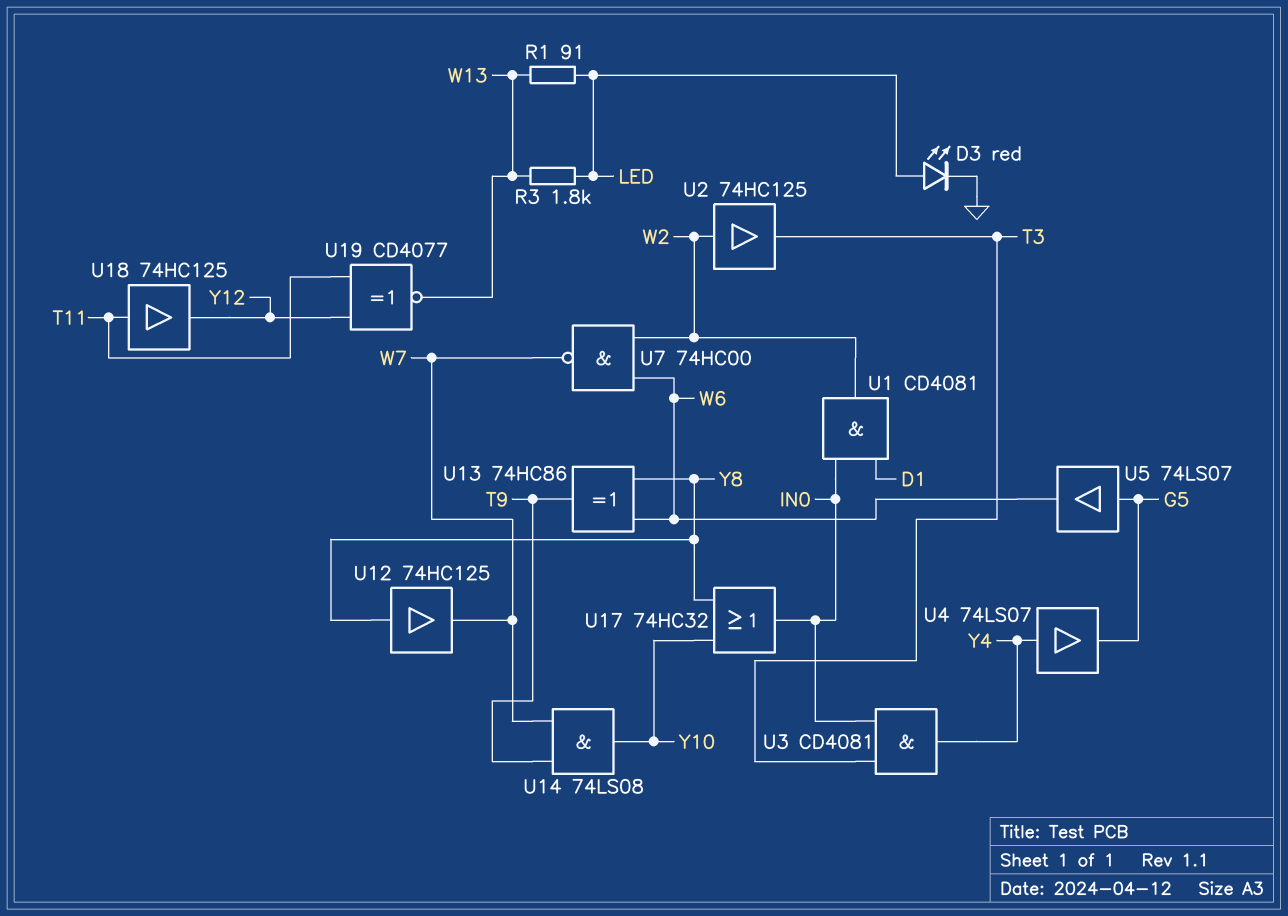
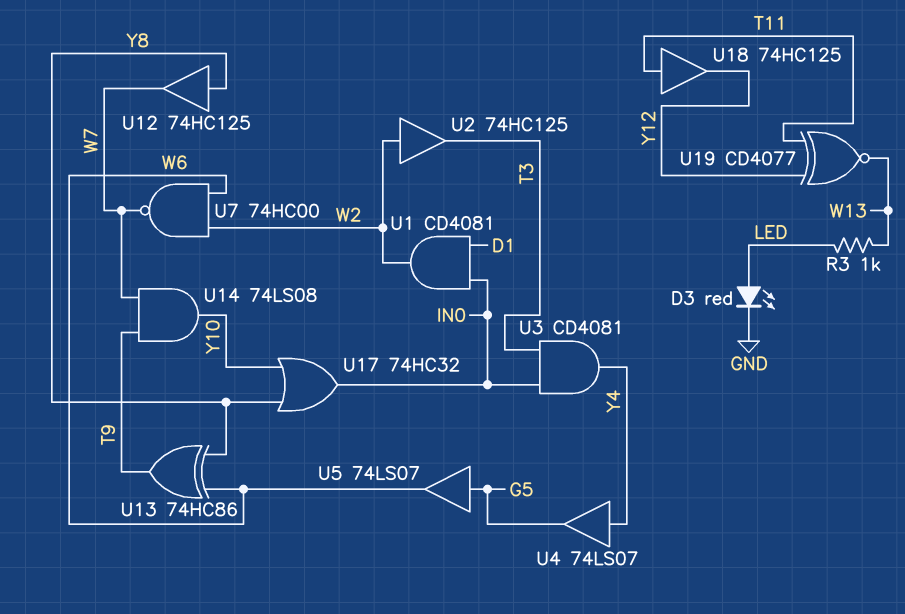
R1: 91 (LED, W13) -> none
R3: 1.8k (LED, W13) -> 1k (LED, W13)

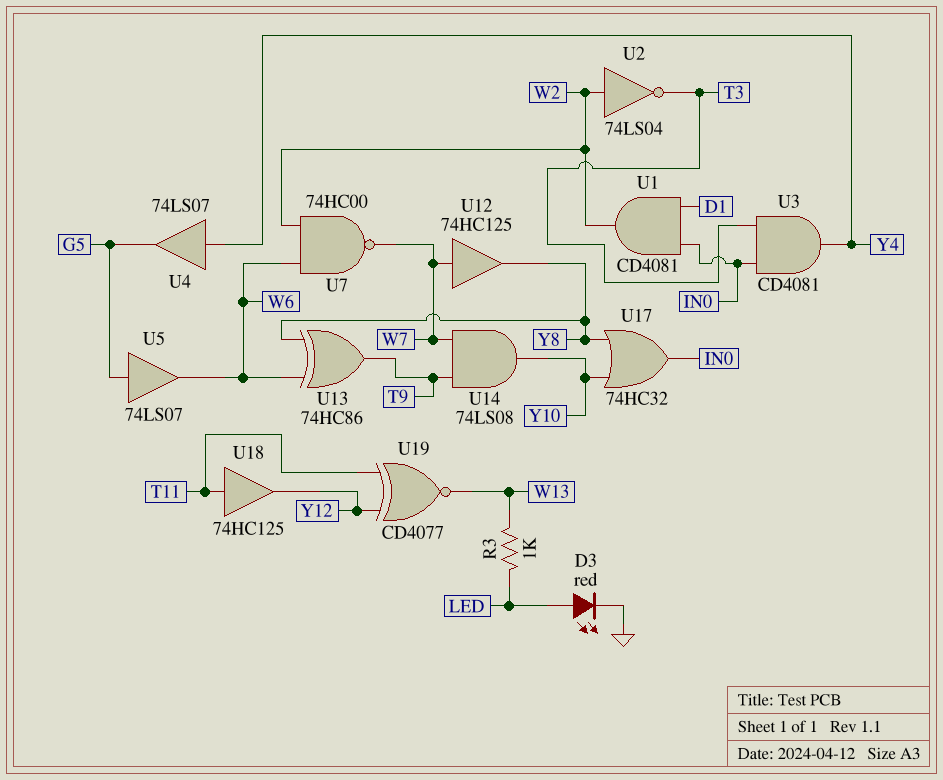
U2: buffer 74HC125 (in W2, out T3) -> NOT 74LS04 (in W2, out T3)
U12: buffer 74HC125 (in Y8, out W7) -> buffer 74HC125 (in W7, out Y8)

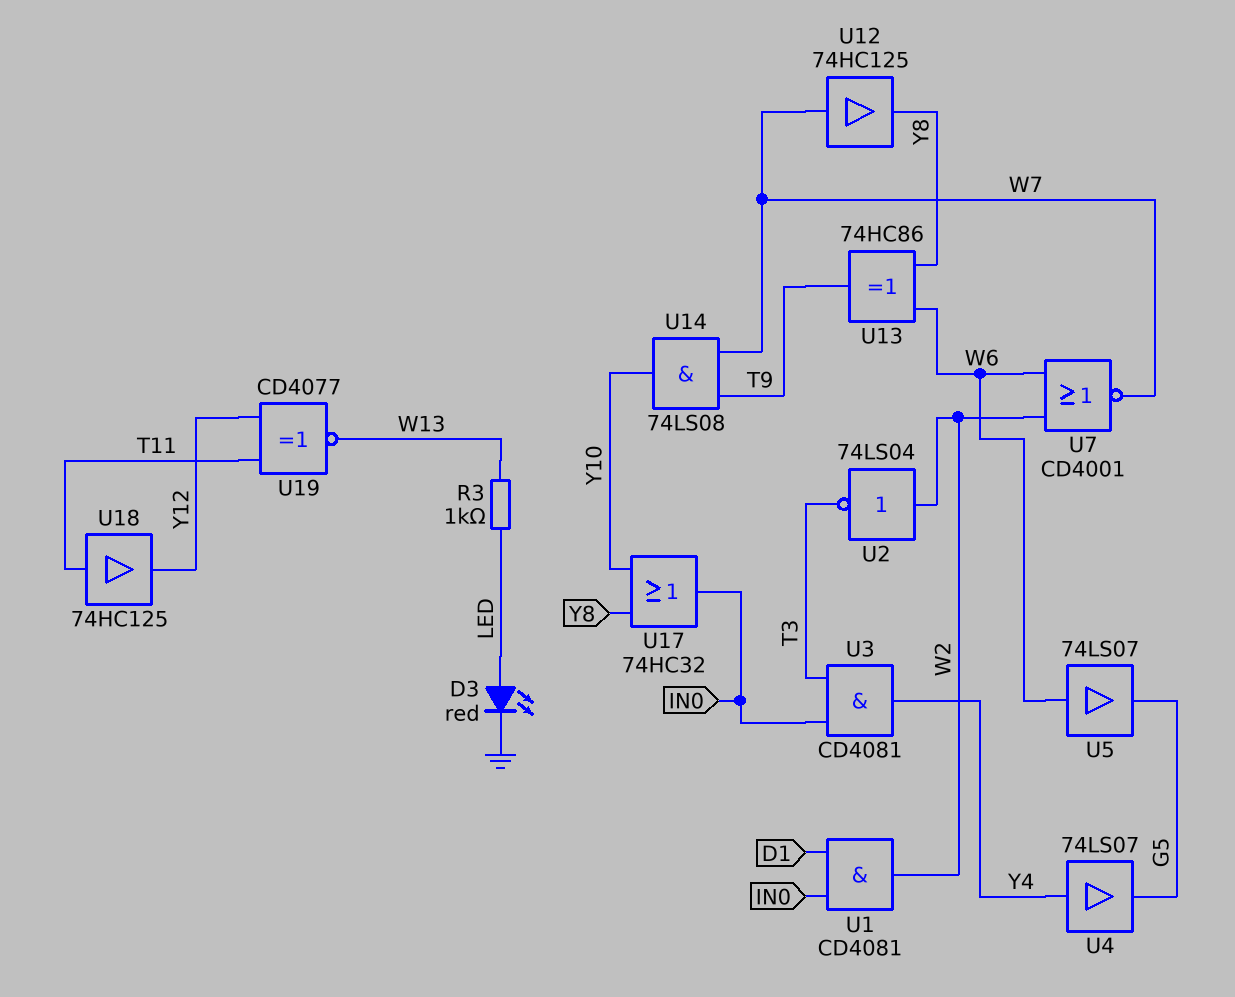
U5: buffer 74LS07 (in G5, out W6) -> buffer 74LS07 (in W6, out G5)
U7: NAND 74HC00 (in W2, in W6, out W7) -> NOR CD4001 (in W2, in W6, out W7)

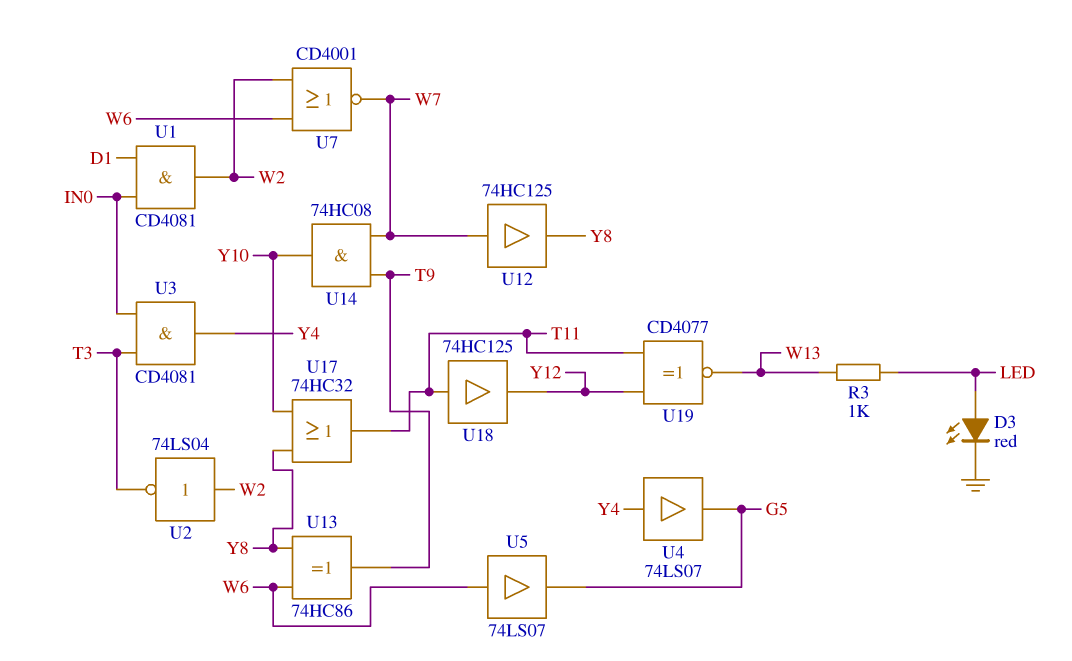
U14: AND 74LS08 (in T9, in W7, out Y10) -> AND 74HC08 (in T9, in W7, out Y10)
U17: OR 74HC32 (in Y8, in Y10, out IN0) -> OR 74HC32 (in Y8, in Y10, out T11)

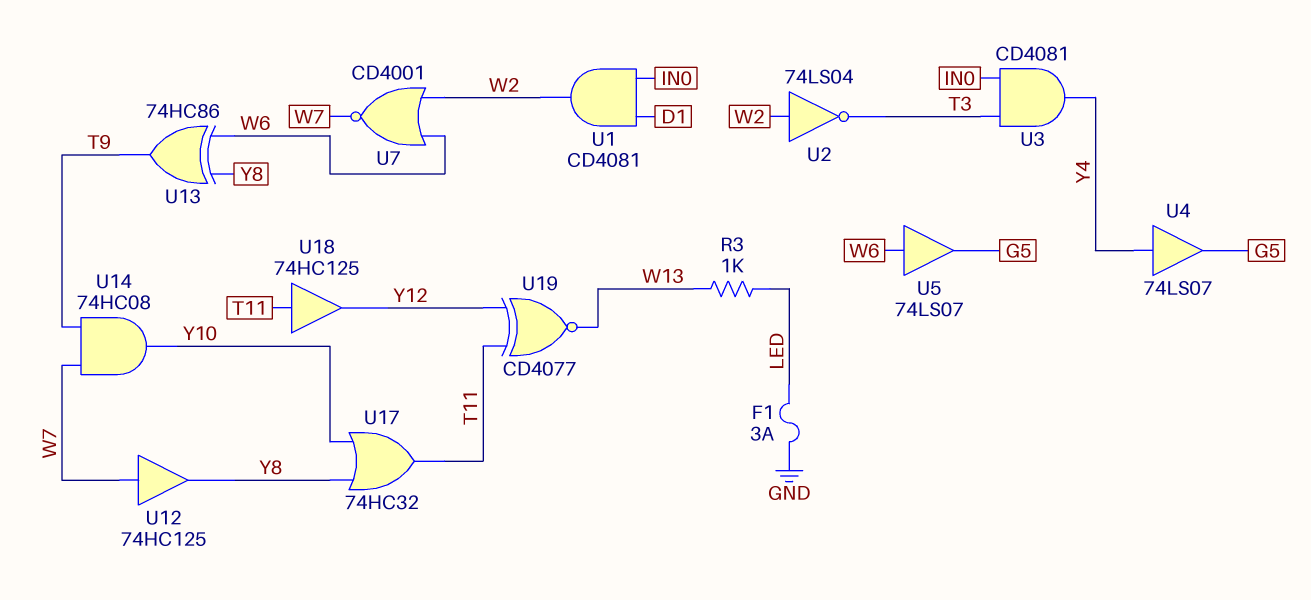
D3: LED red (A LED, K GND) -> none
F1: none -> 3A (GND, LED)

